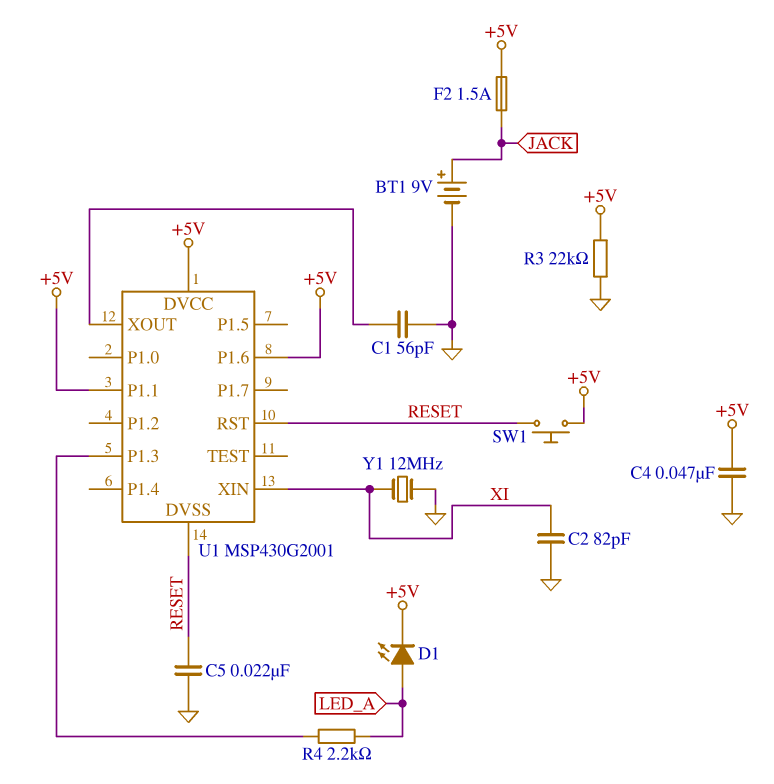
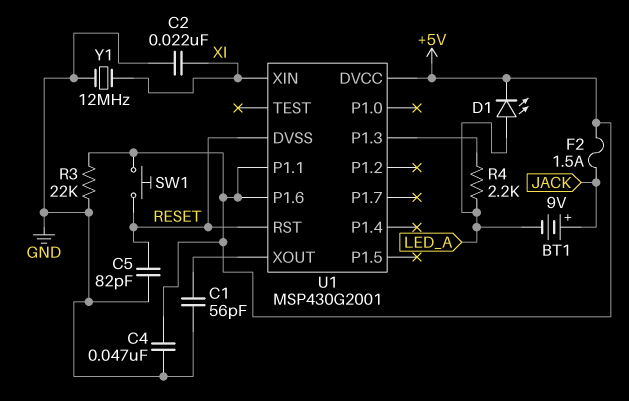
BT1: 9V (plus JACK, minus GND) -> 9V (plus JACK, minus LED_A)
C2: 82pF (GND, XI) -> 22nF (GND, XI)
C5: 22nF (GND, RESET) -> 82pF (GND, RESET)

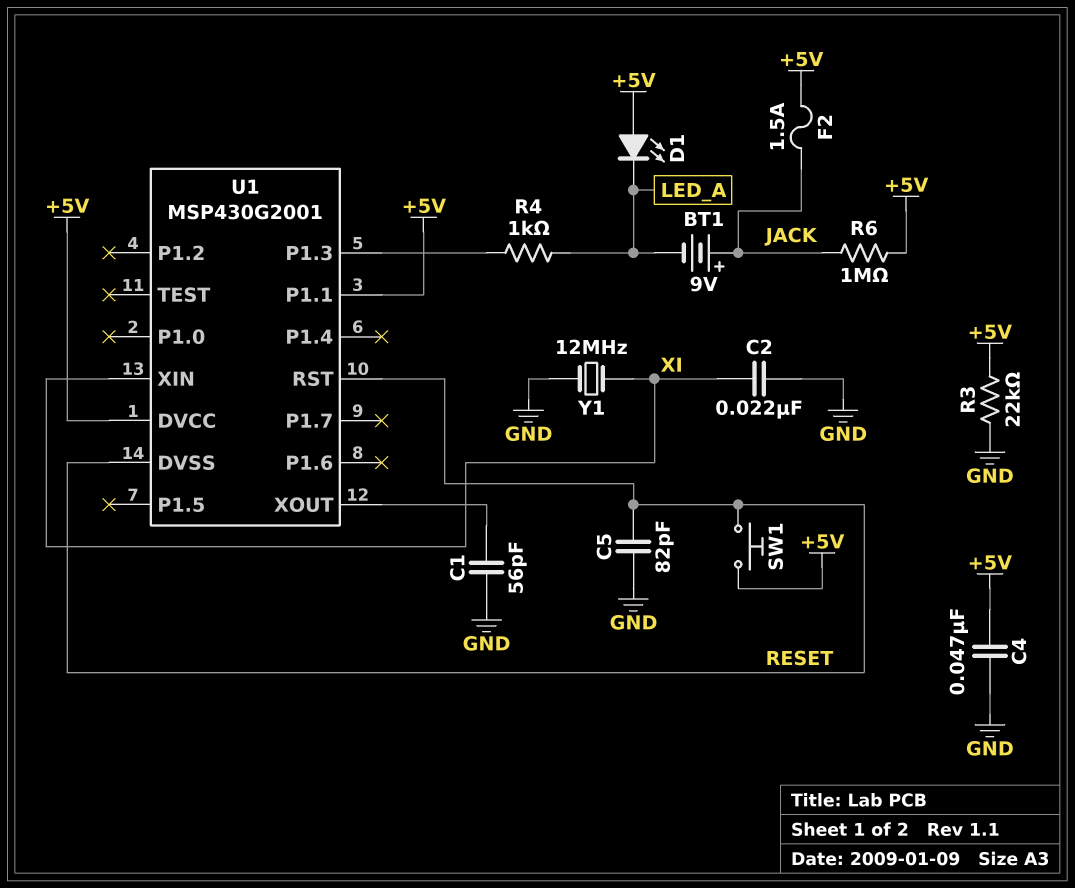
D1: LED (A LED_A, K +5V) -> LED (A +5V, K LED_A)
R4: 2.2k (LED_A, U1/P1.3) -> 1k (LED_A, U1/P1.3)
R6: none -> 1M (+5V, JACK)
U1 pin P1.6: +5V -> none

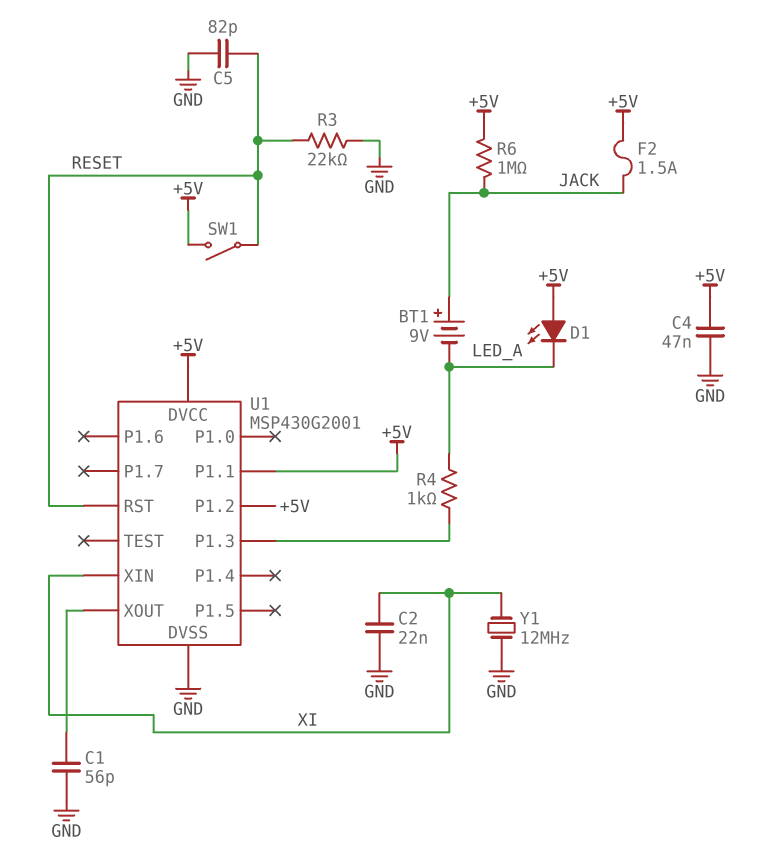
R3: 22k (+5V, GND) -> 22k (GND, RESET)
SW1: button (+5V, RESET) -> switch (+5V, RESET)
U1 pin DVSS: RESET -> GND
U1 pin P1.2: none -> +5V

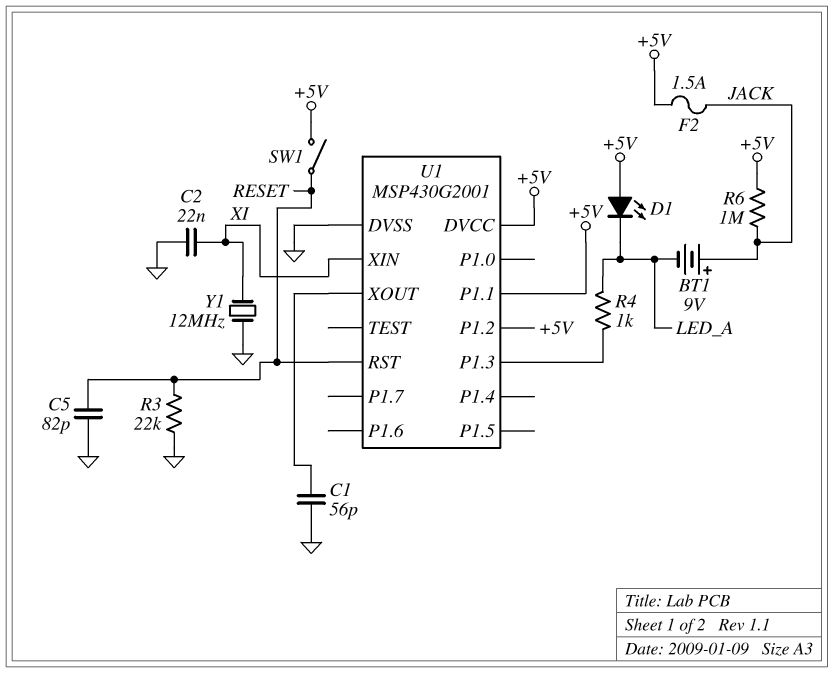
C4: 47nF (+5V, GND) -> none

